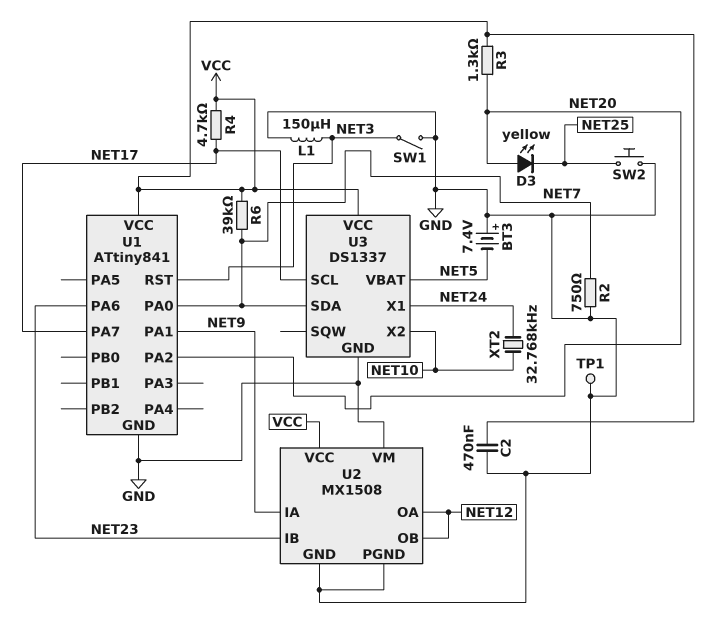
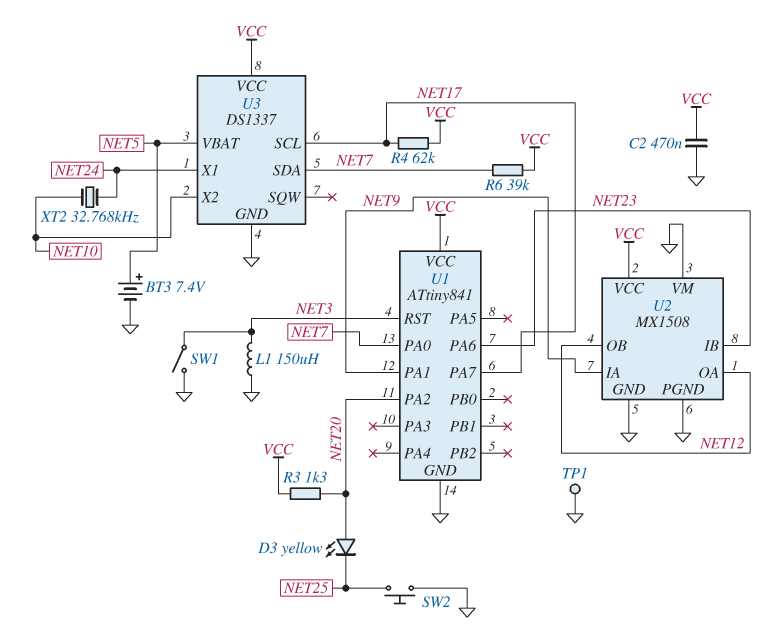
BT3: 7.4V (plus GND, minus NET5) -> 7.4V (plus NET5, minus GND)
R2: 750 (GND, NET7) -> none
R4: 4.7k (NET17, VCC) -> 62k (NET17, VCC)

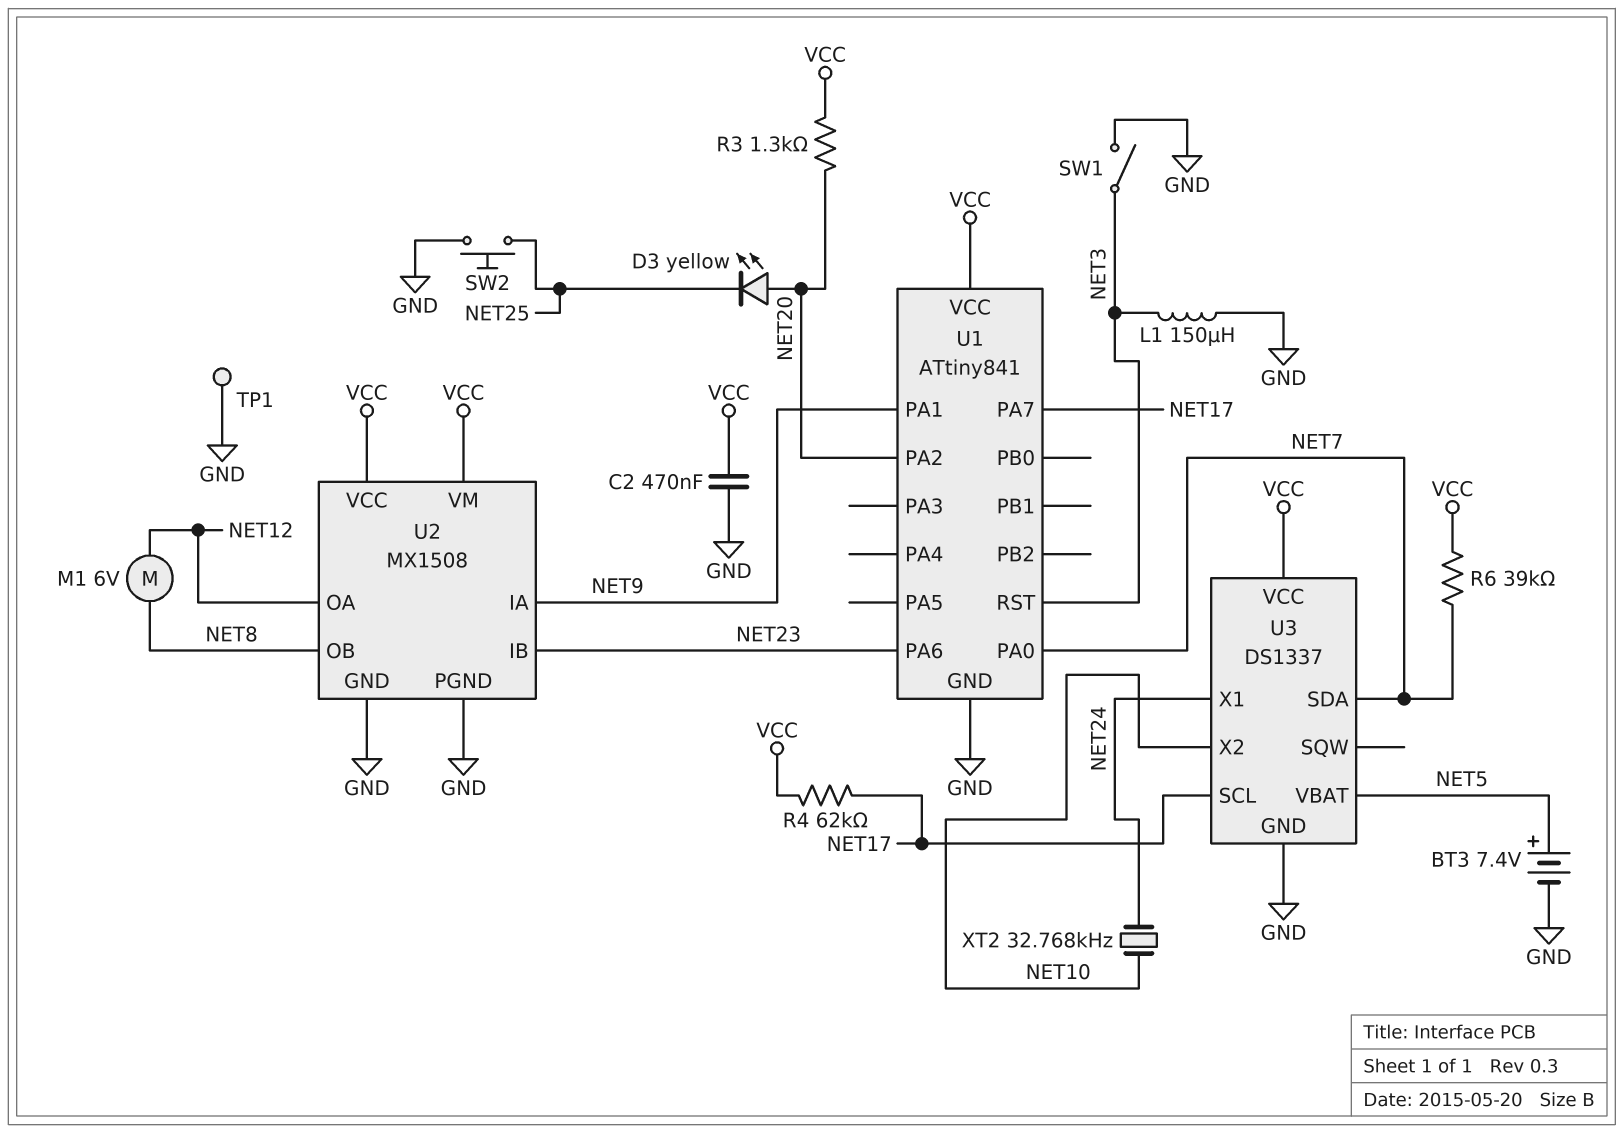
M1: none -> motor 6V (NET8, NET12)
U2 pin OB: NET12 -> NET8
U2 pin VM: GND -> VCC

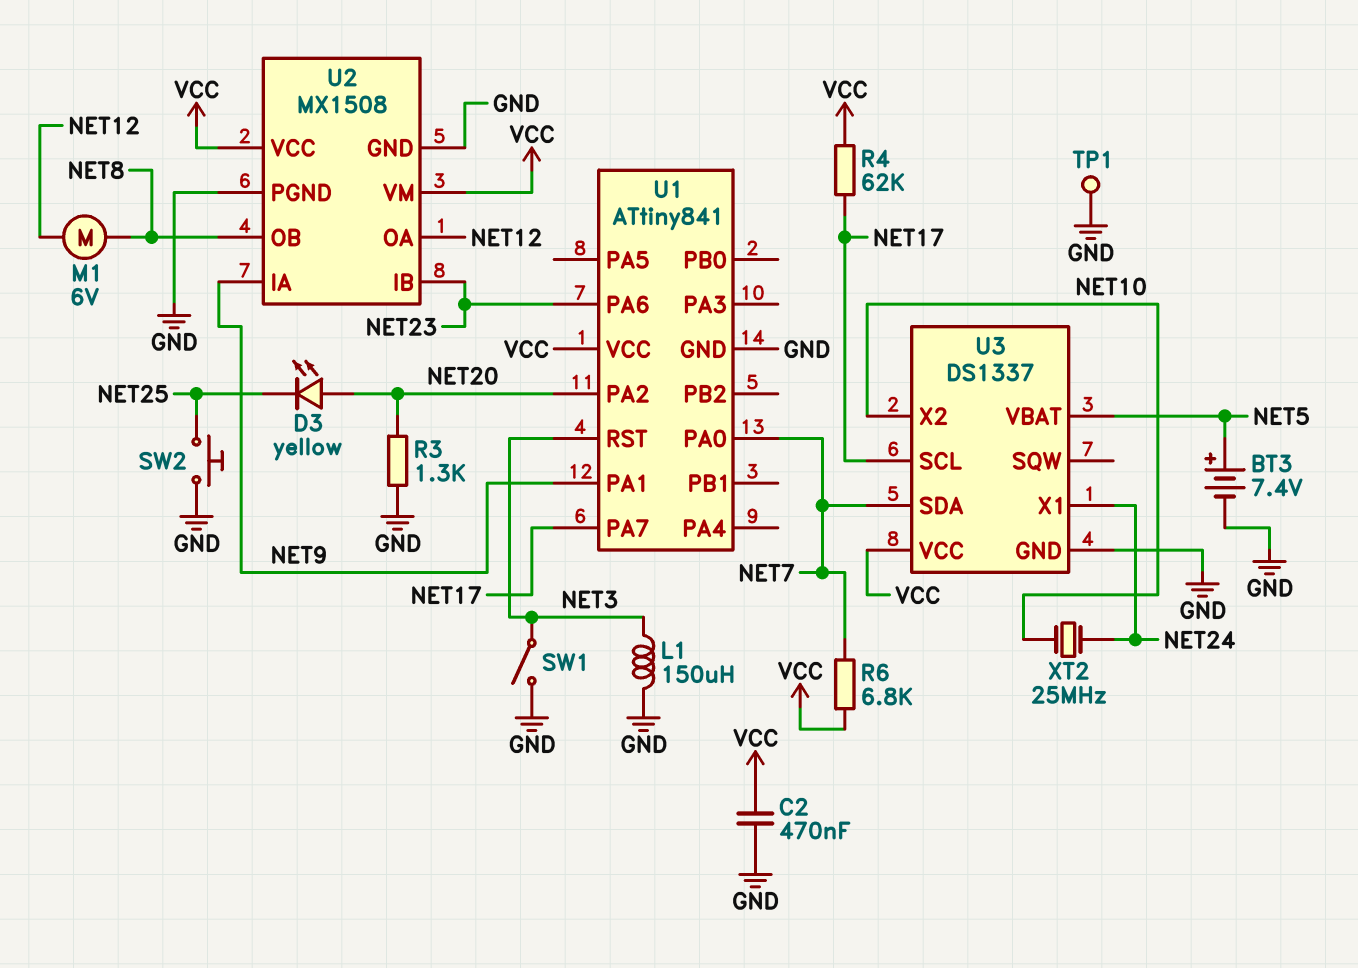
R3: 1.3k (NET20, VCC) -> 1.3k (GND, NET20)
R6: 39k (NET7, VCC) -> 6.8k (NET7, VCC)
XT2: 32.768kHz (NET10, NET24) -> 25MHz (NET10, NET24)

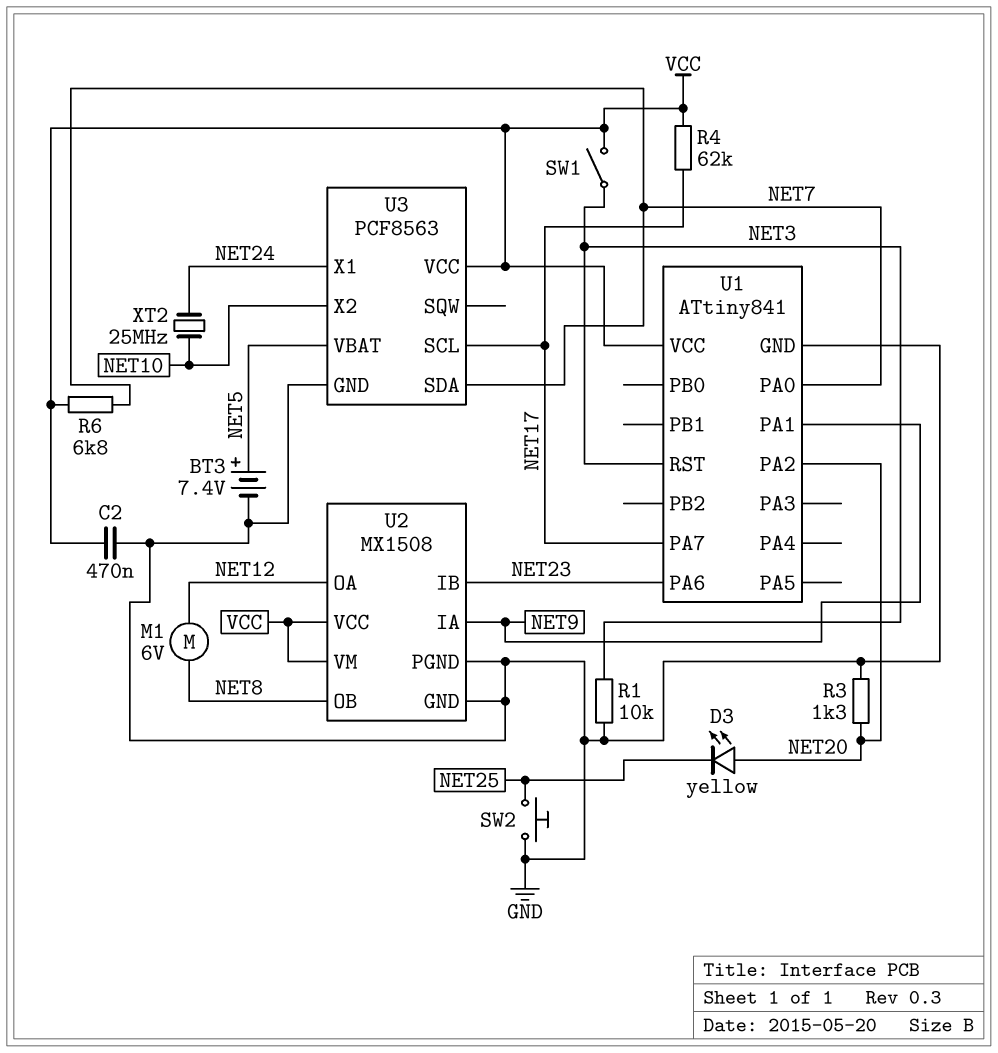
L1: 150uH (GND, NET3) -> none
R1: none -> 10k (GND, NET3)
SW1: switch (GND, NET3) -> switch (NET3, VCC)
TP1: test point (GND) -> none
U3: DS1337 -> PCF8563

